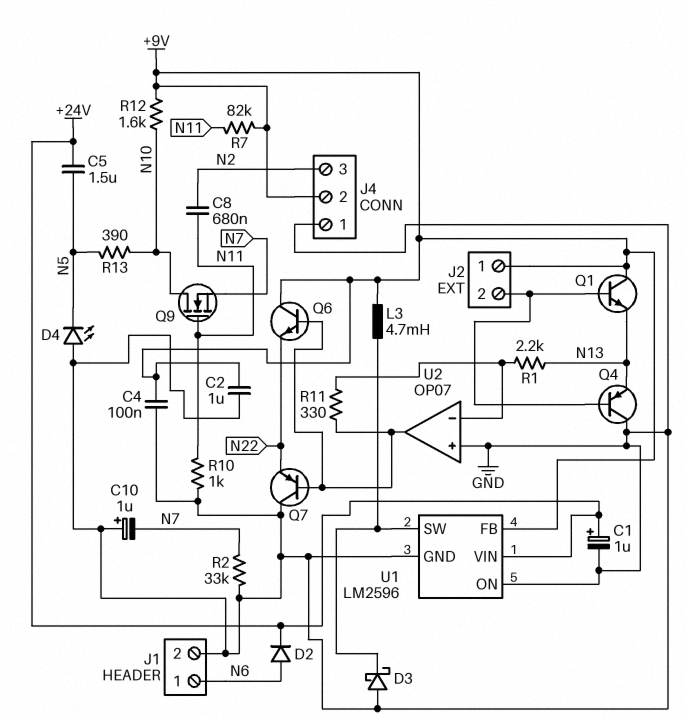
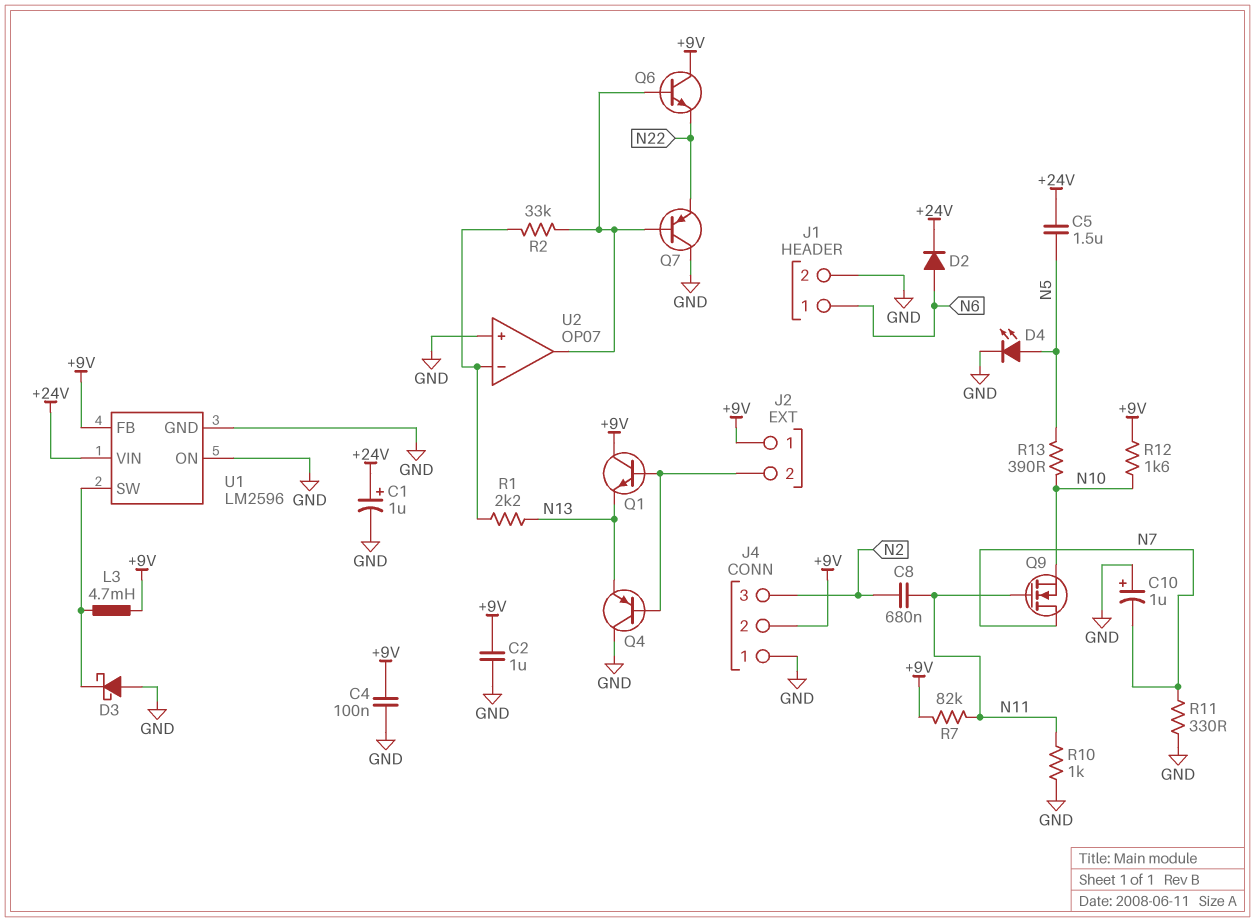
D4: LED (A GND, K N5) -> LED (A N5, K GND)
Q9: NMOS (G N11, D N10, S N7) -> NMOS (G N11, D N7, S N10)
R2: 33k (GND, N7) -> 33k (U2/in-, U2/out)
R11: 330 (U2/in-, U2/out) -> 330 (GND, N7)

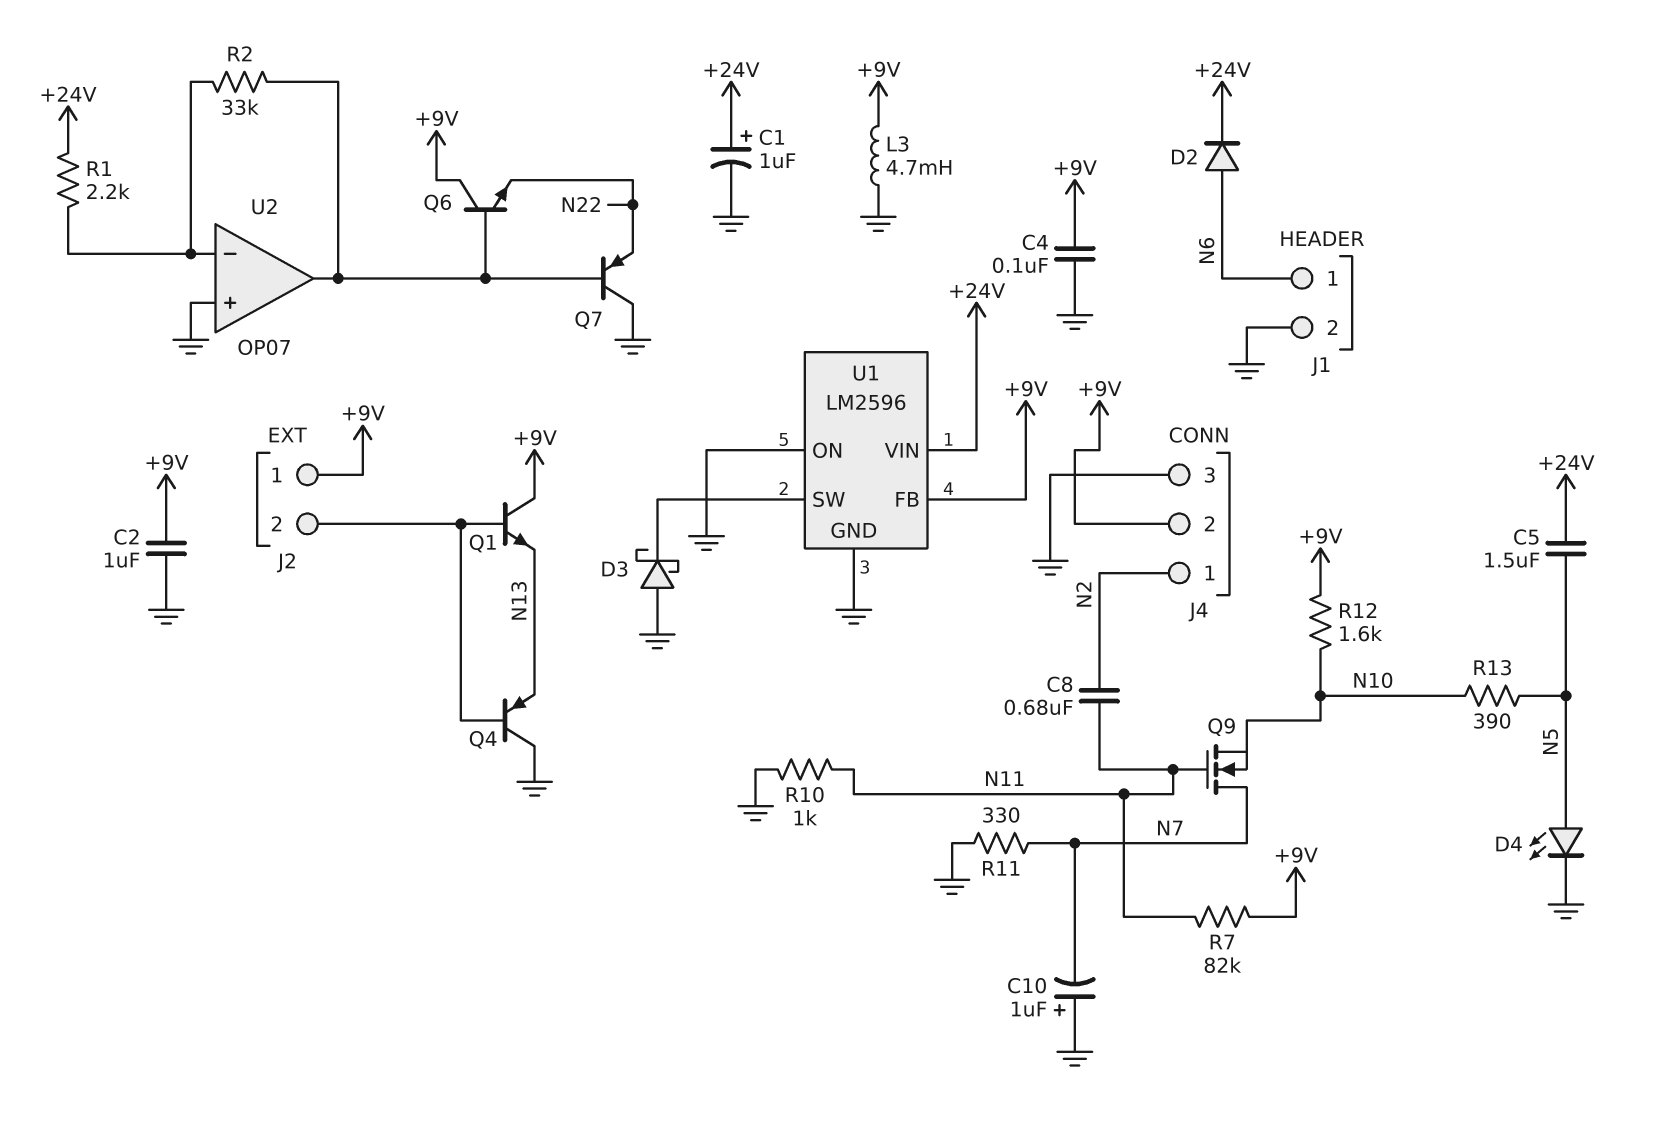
J4 pin 1: GND -> N2
J4 pin 3: N2 -> GND
L3: 4.7mH (+9V, U1/SW) -> 4.7mH (+9V, GND)
R1: 2.2k (N13, U2/in-) -> 2.2k (+24V, U2/in-)

